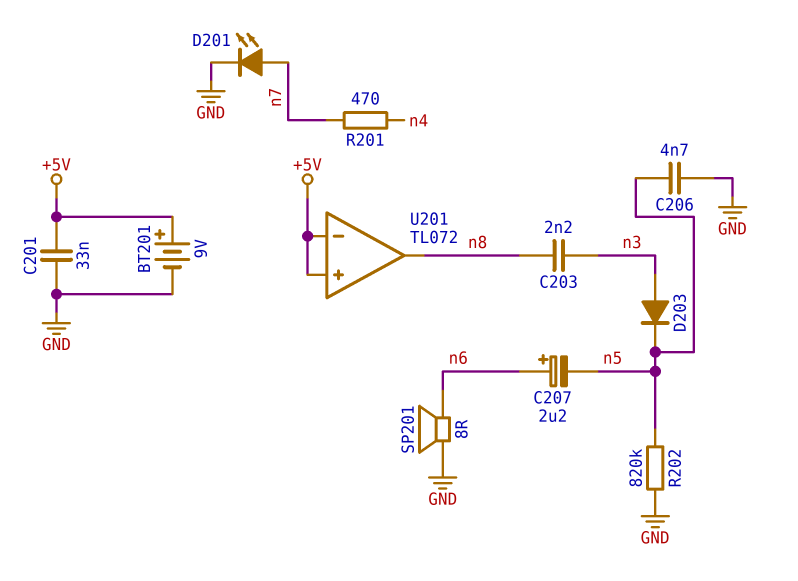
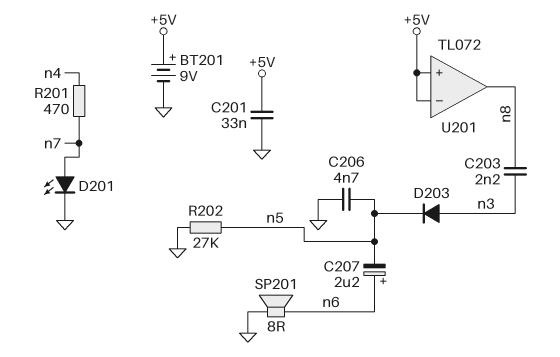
R202: 820k (GND, n5) -> 27k (GND, n5)

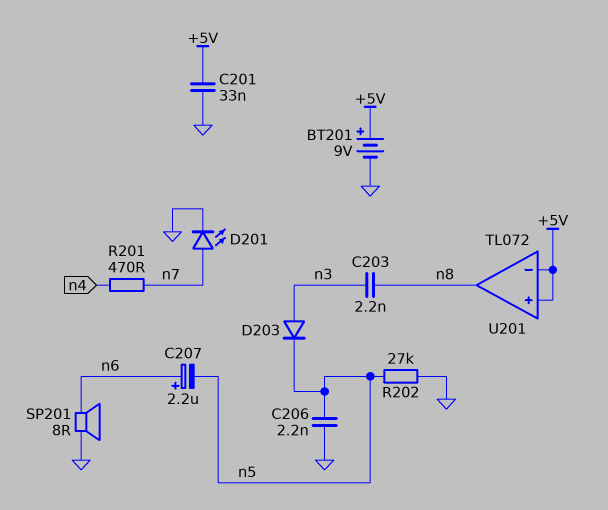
C206: 4.7nF (GND, n5) -> 2.2nF (GND, n5)

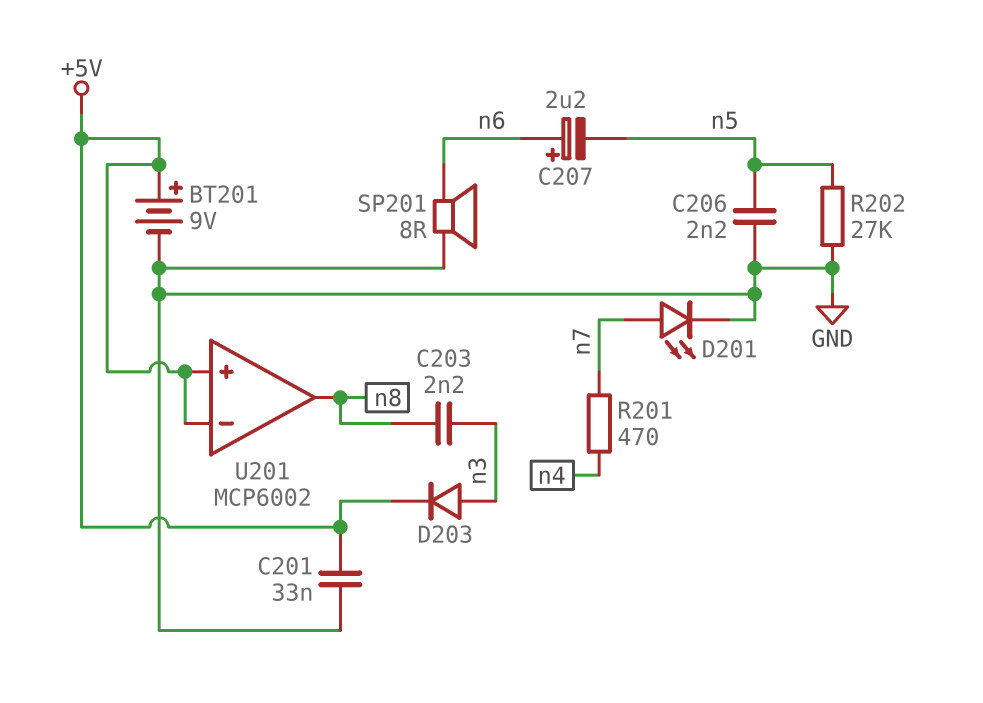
D203: diode (A n3, K n5) -> diode (A n3, K +5V)
U201: TL072 -> MCP6002

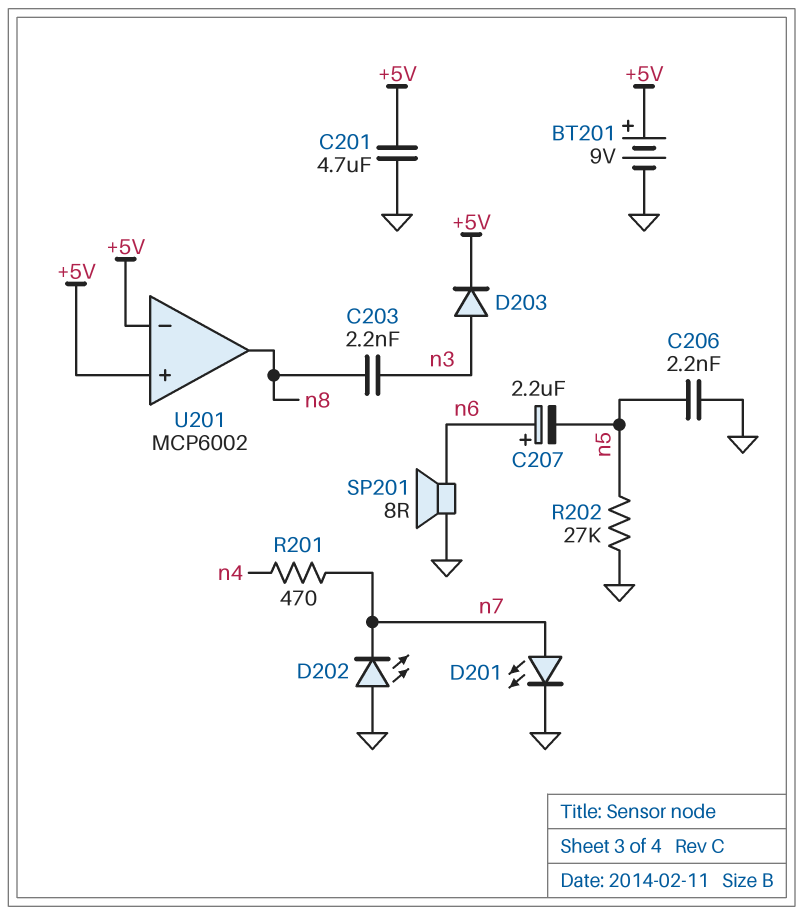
C201: 33nF (+5V, GND) -> 4.7uF (+5V, GND)
D202: none -> LED (A GND, K n7)

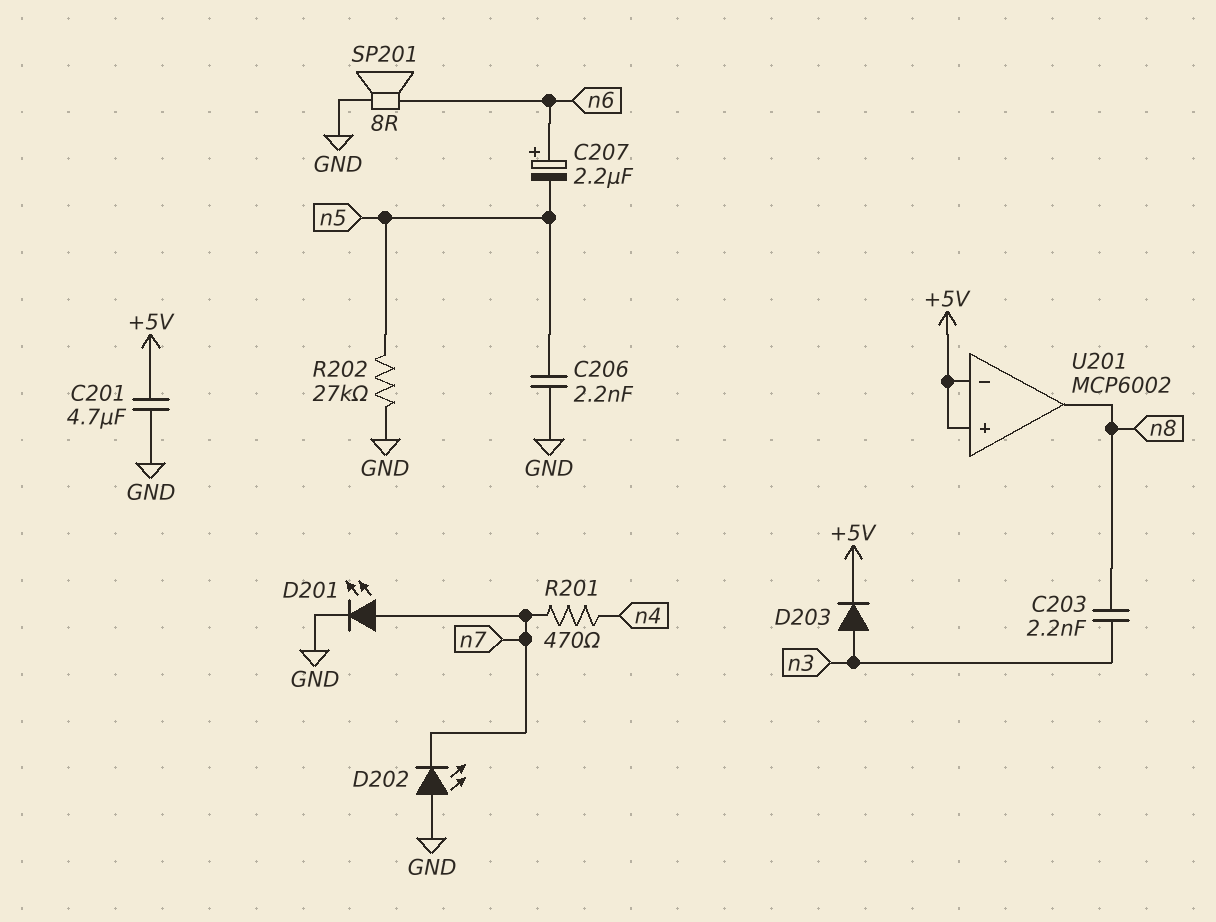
BT201: 9V (plus +5V, minus GND) -> none

